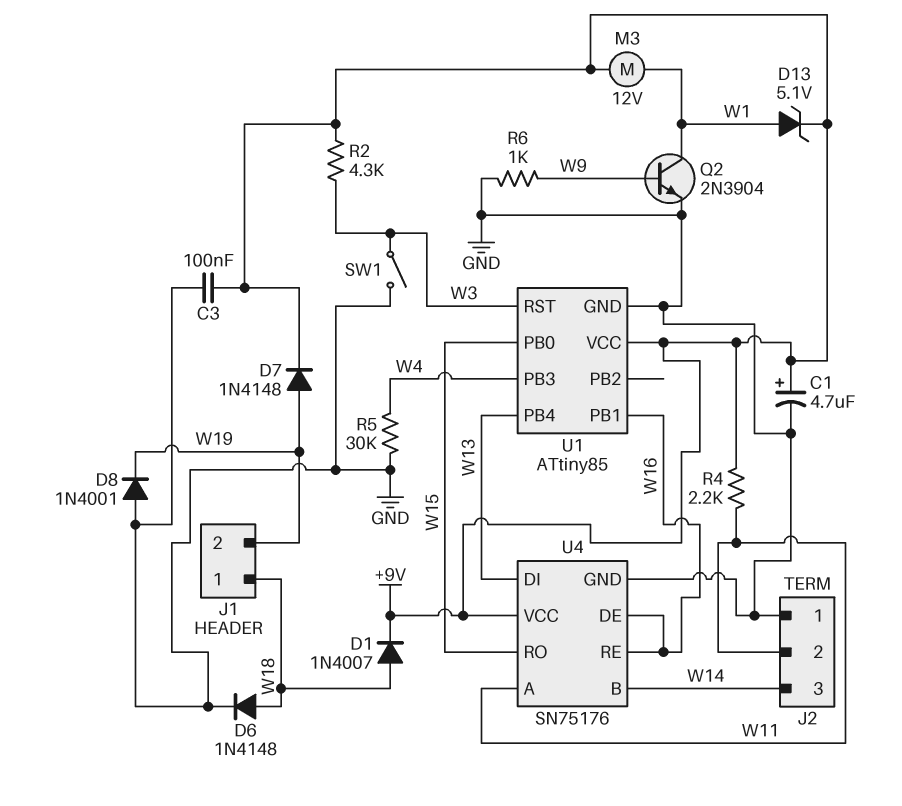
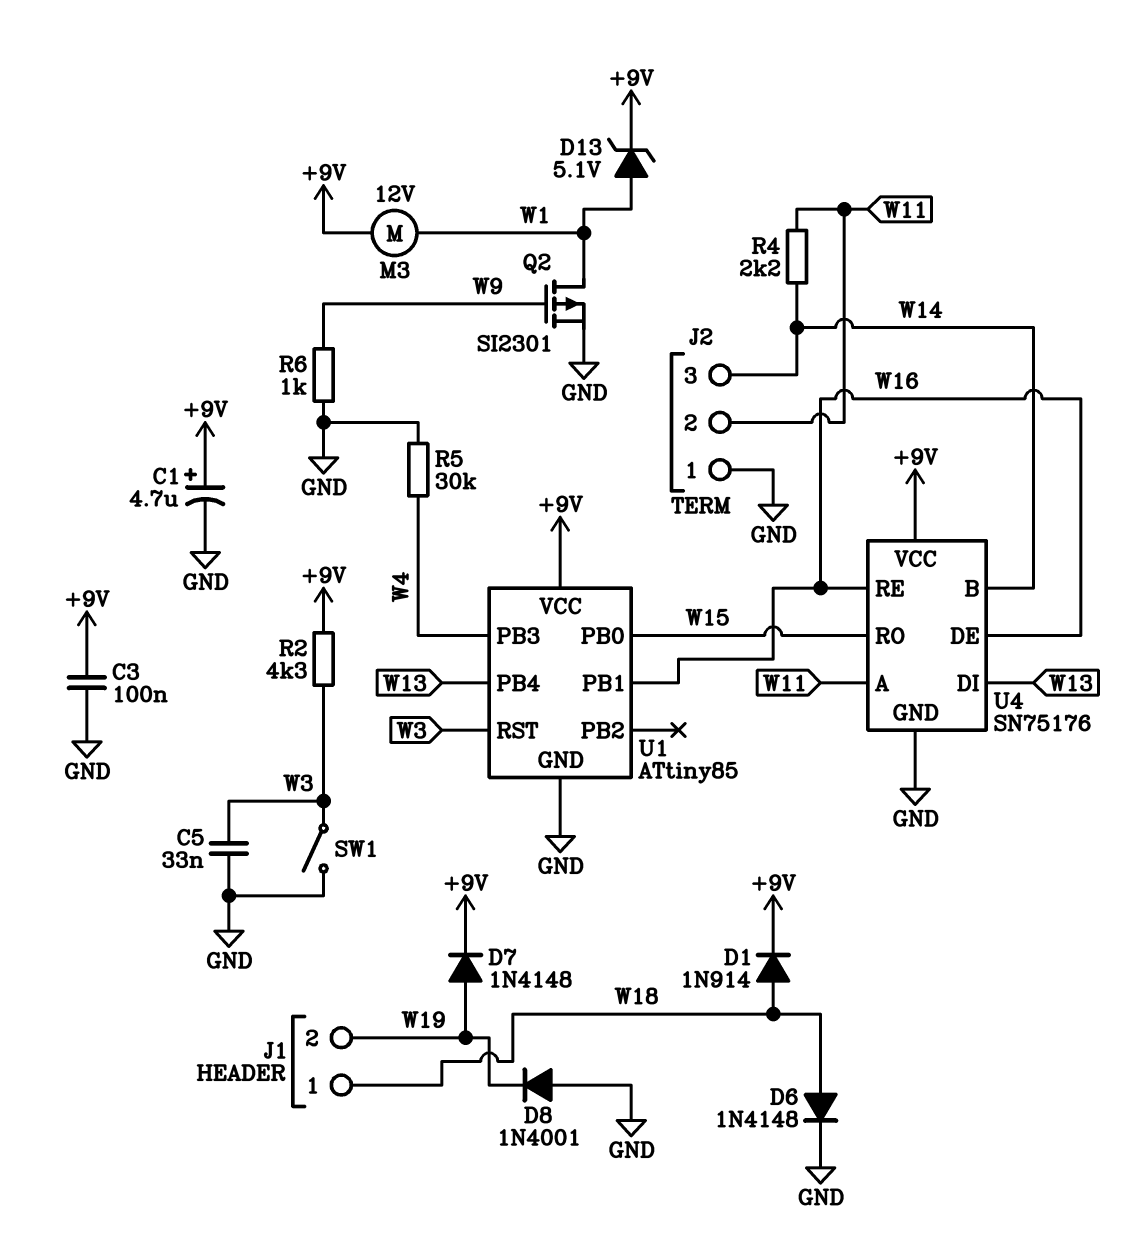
C5: none -> 33nF (GND, W3)
D1: diode 1N4007 (A W18, K +9V) -> diode 1N914 (A W18, K +9V)
Q2: NPN 2N3904 (B W9, C W1, E GND) -> PMOS SI2301 (G W9, D W1, S GND)
R4: 2.2k (+9V, W11) -> 2.2k (W11, W14)

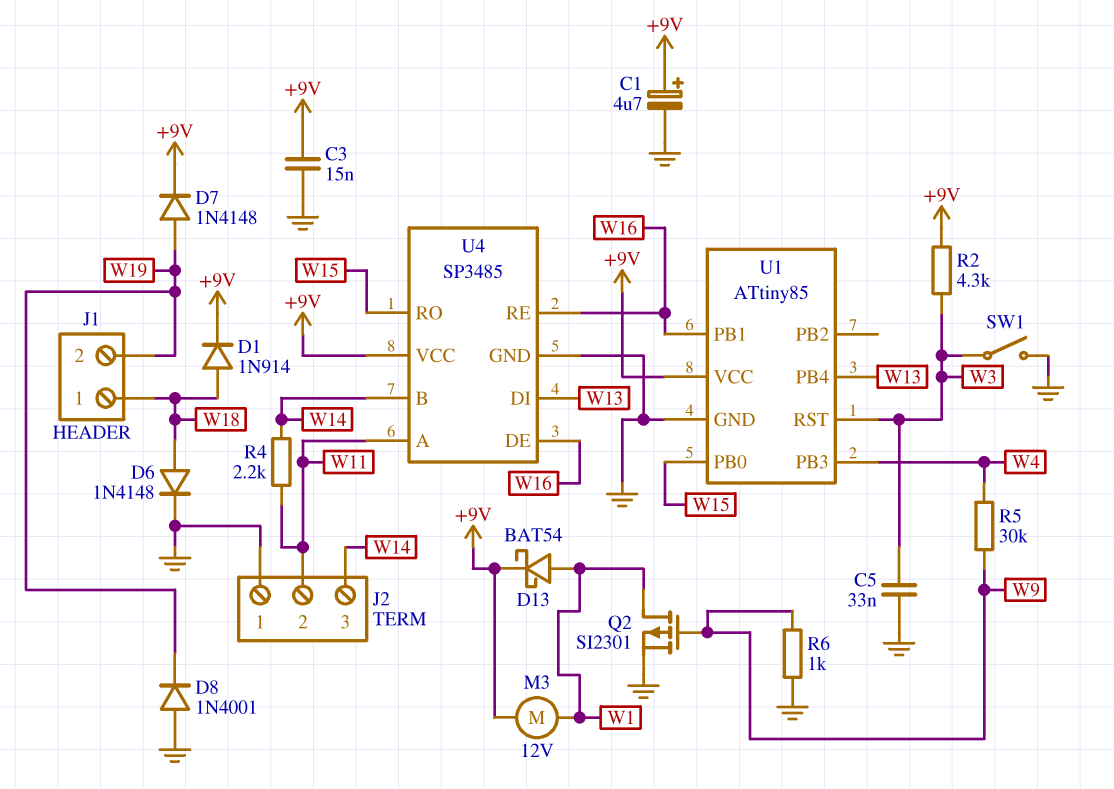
C3: 100nF (+9V, GND) -> 15nF (+9V, GND)
D13: zener 5.1V (A W1, K +9V) -> schottky BAT54 (A W1, K +9V)
R5: 30k (GND, W4) -> 30k (W4, W9)
U4: SN75176 -> SP3485

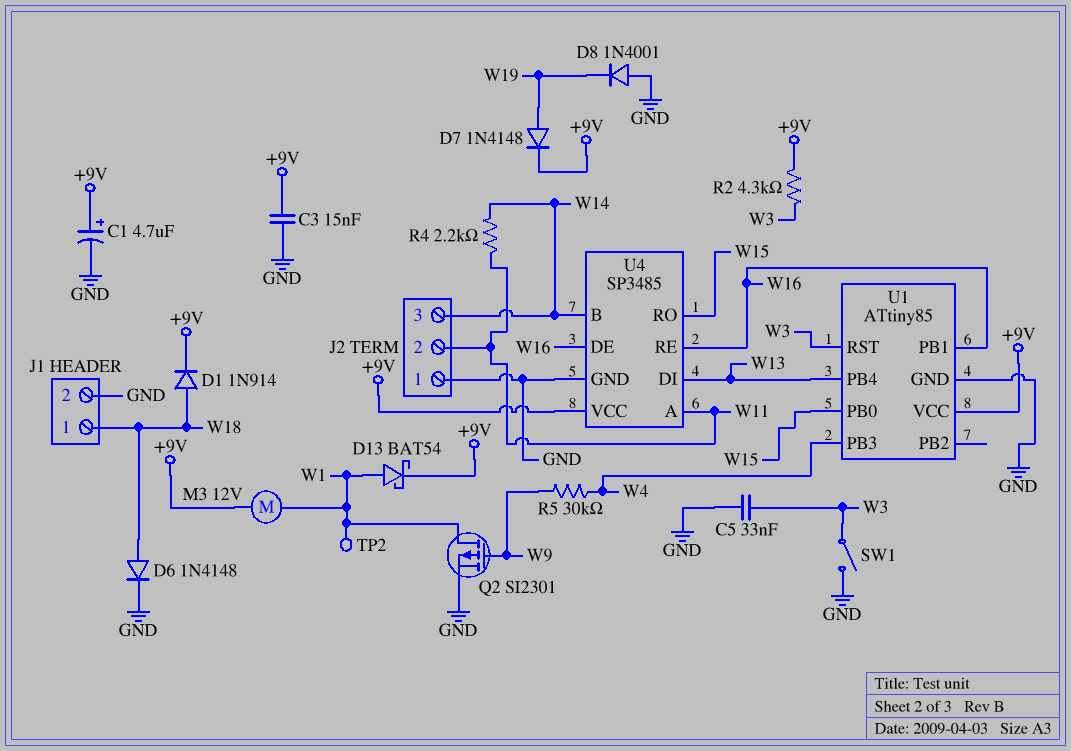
J1 pin 2: W19 -> GND
R6: 1k (GND, W9) -> none
TP2: none -> test point (W1)

